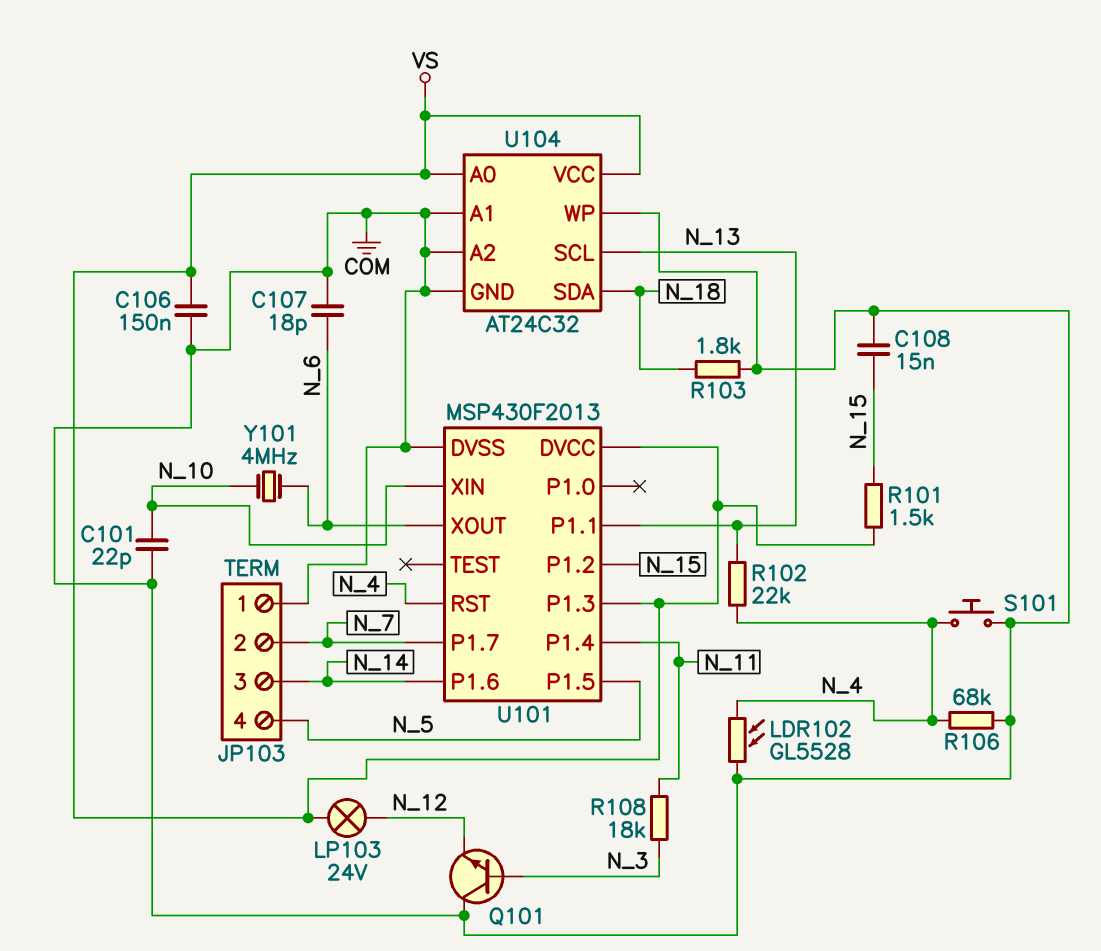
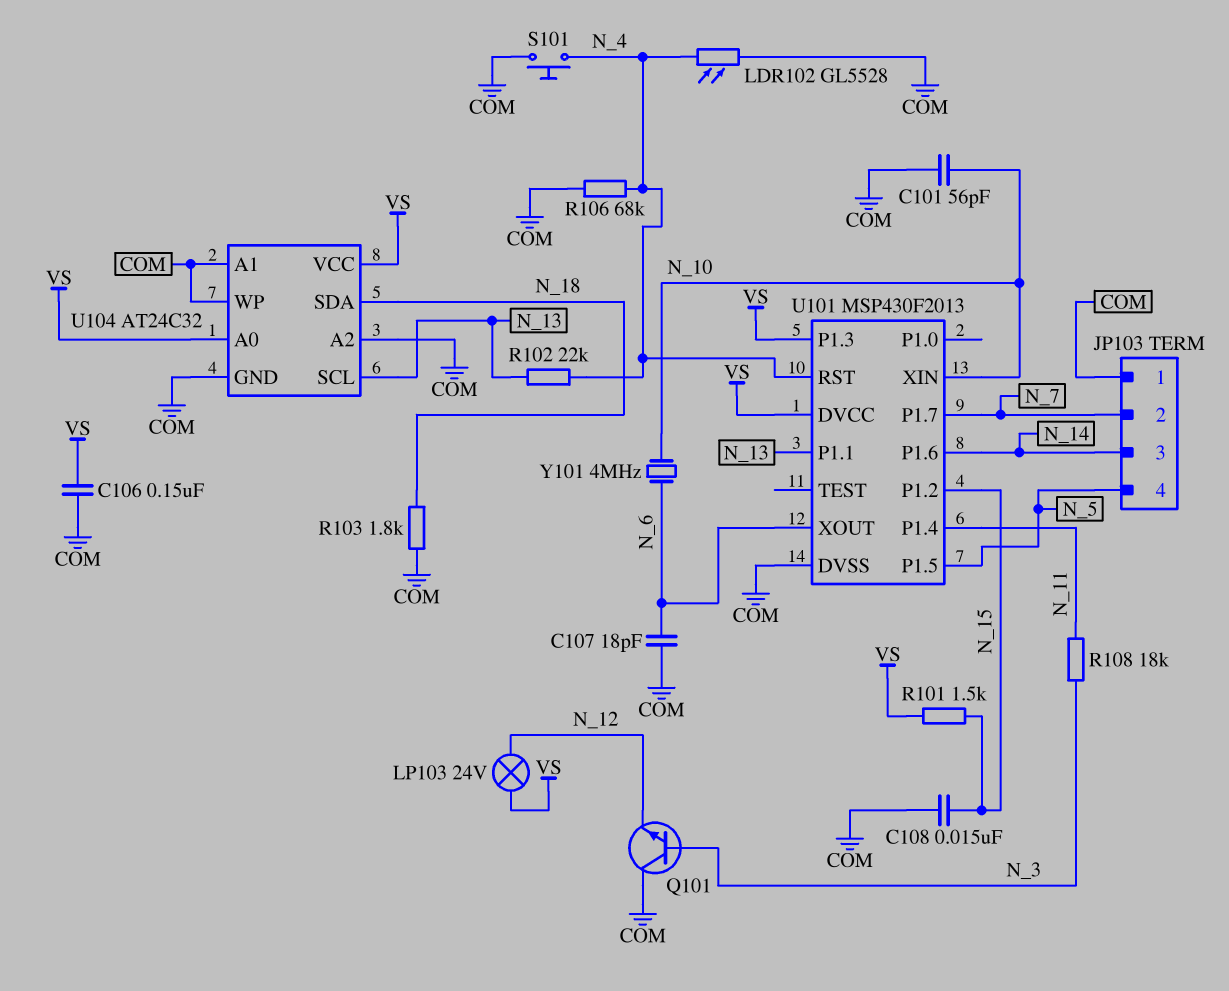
C101: 22pF (COM, N_10) -> 56pF (COM, N_10)

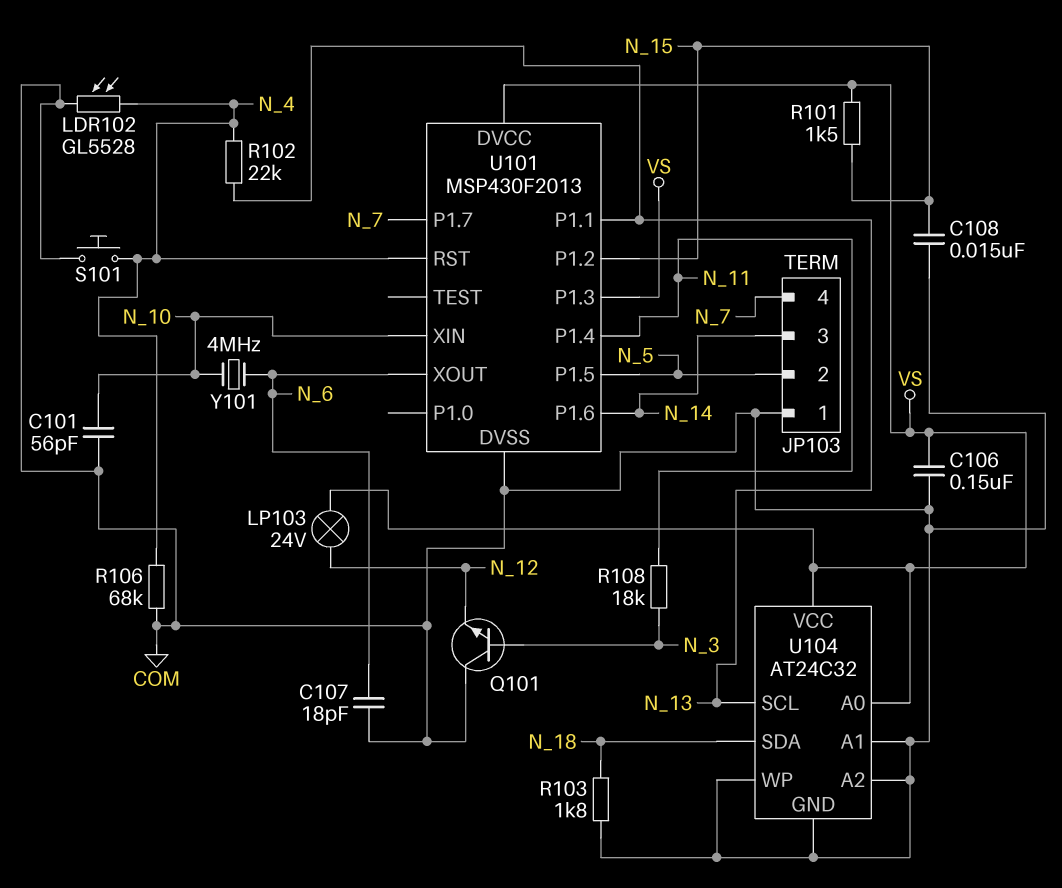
JP103 pin 2: N_7 -> N_5
JP103 pin 4: N_5 -> N_7

